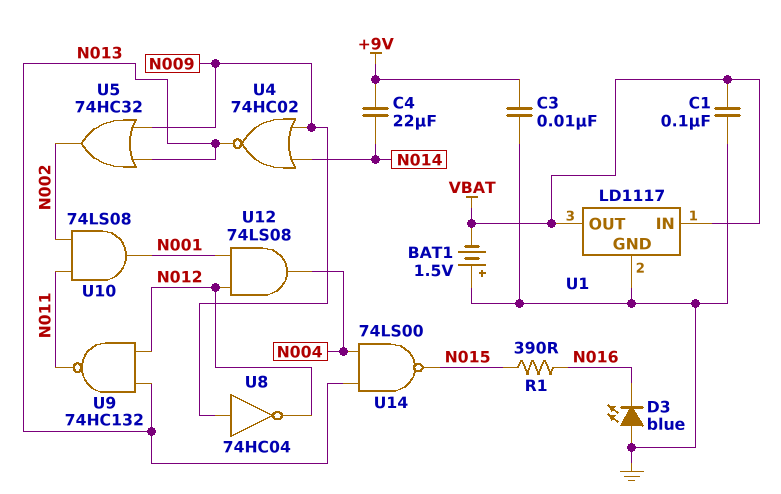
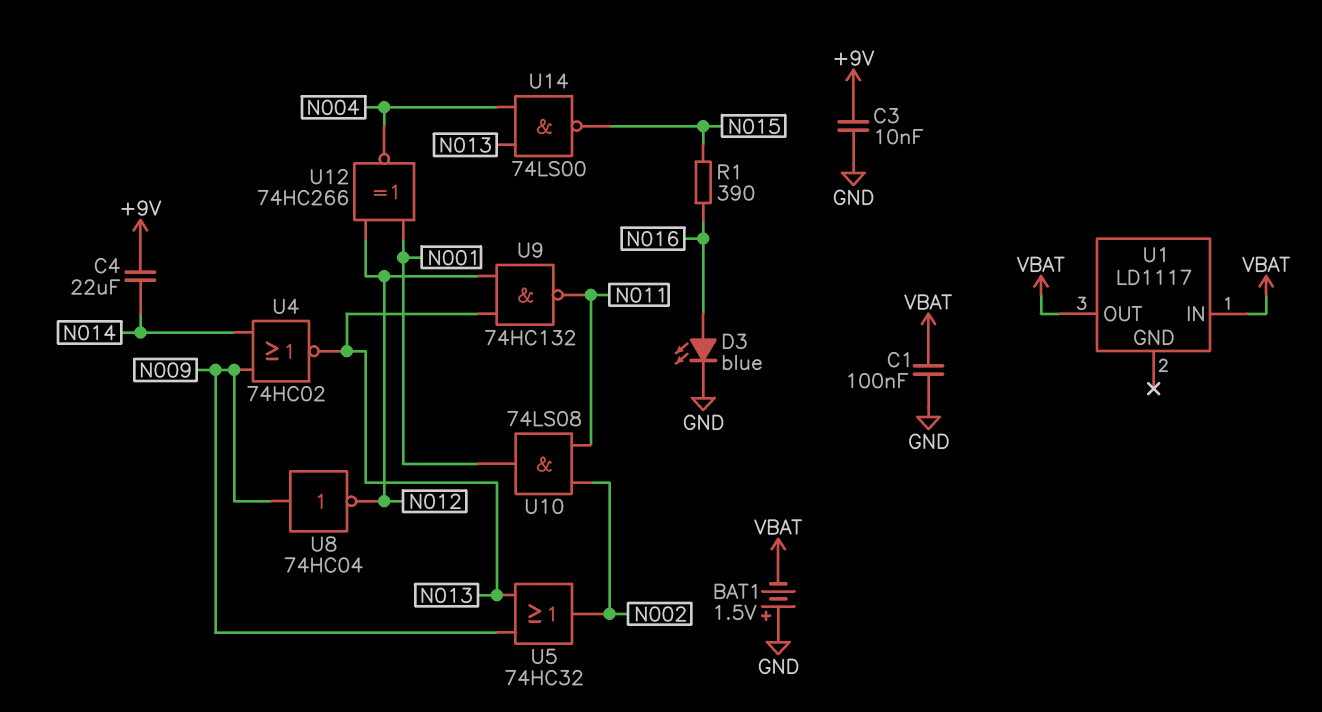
D3: LED blue (A GND, K N016) -> LED blue (A N016, K GND)
U1 pin GND: GND -> none
U12: AND 74LS08 (in N001, in N012, out N004) -> XNOR 74HC266 (in N001, in N012, out N004)

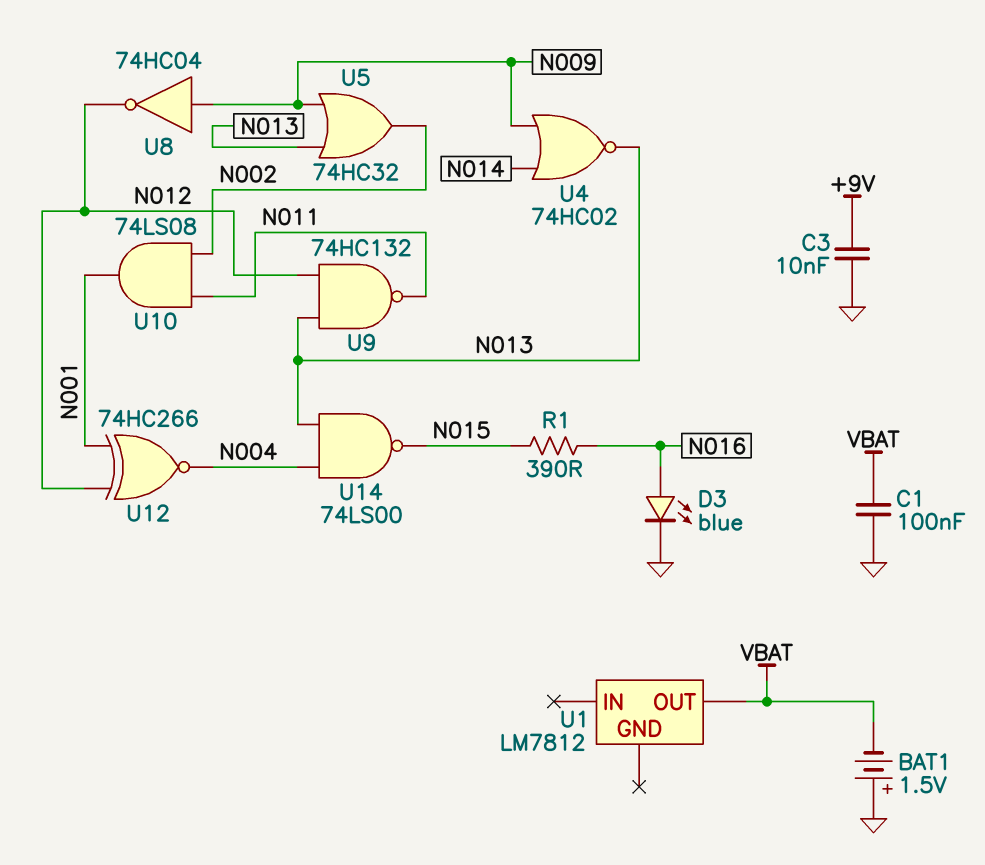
C4: 22uF (+9V, N014) -> none
U1: LD1117 -> LM7812
U1 pin IN: VBAT -> none

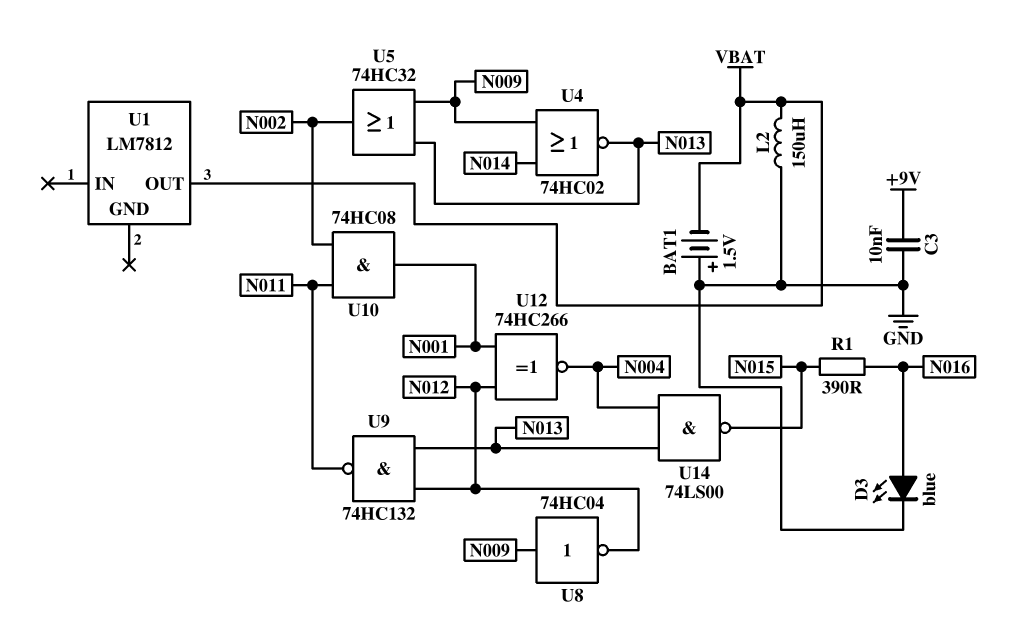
C1: 100nF (GND, VBAT) -> none
L2: none -> 150uH (GND, VBAT)
U10: AND 74LS08 (in N002, in N011, out N001) -> AND 74HC08 (in N002, in N011, out N001)

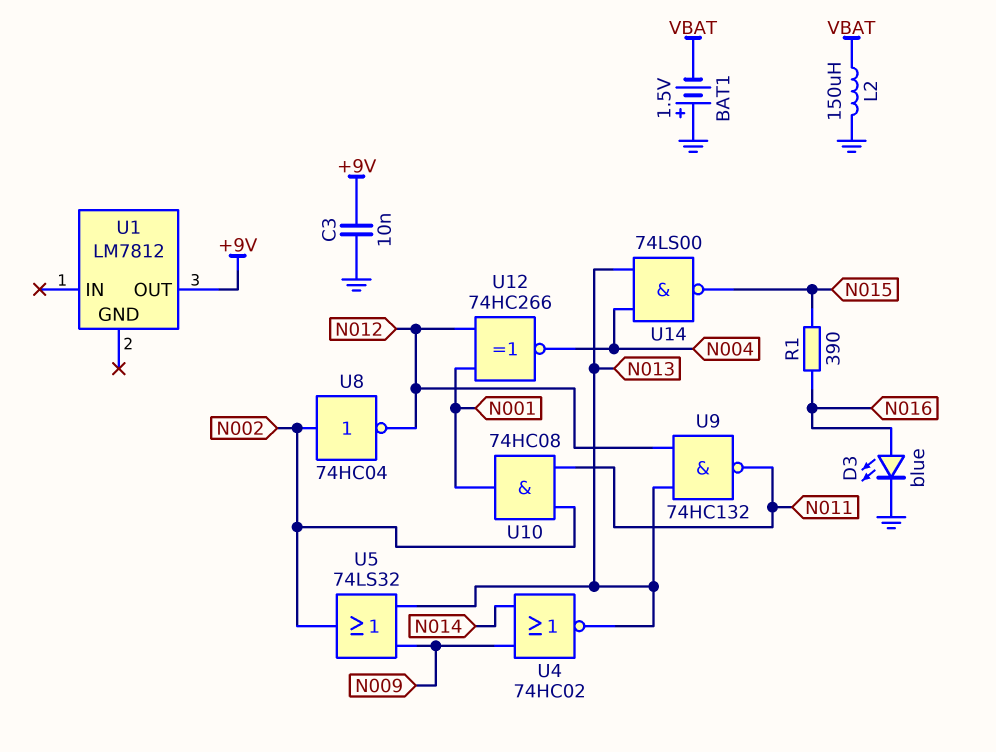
U1 pin OUT: VBAT -> +9V
U5: OR 74HC32 (in N009, in N013, out N002) -> OR 74LS32 (in N009, in N013, out N002)
U8: NOT 74HC04 (in N009, out N012) -> NOT 74HC04 (in N002, out N012)

